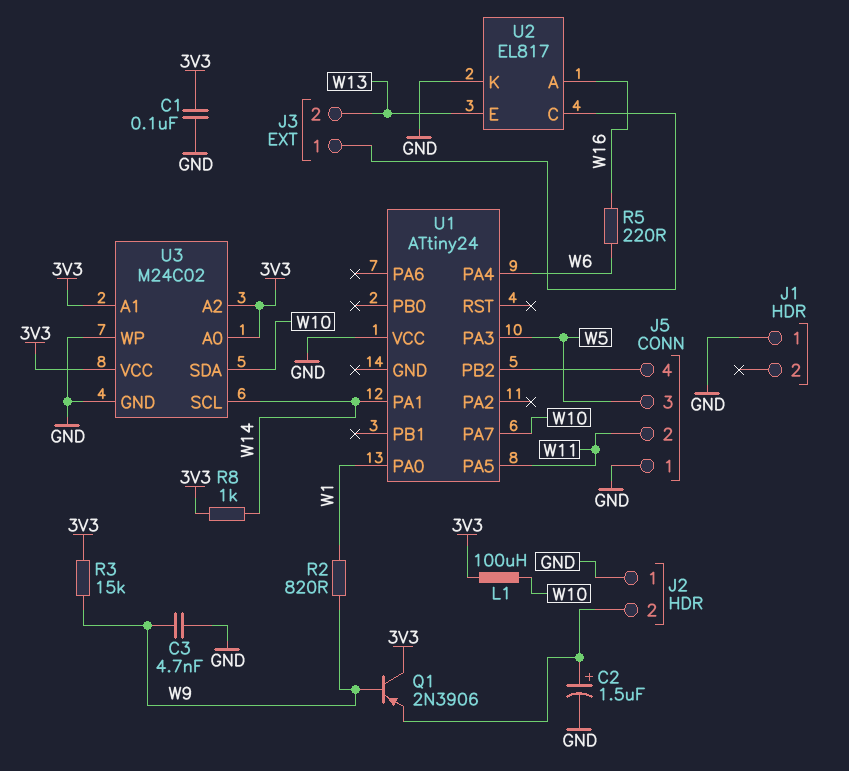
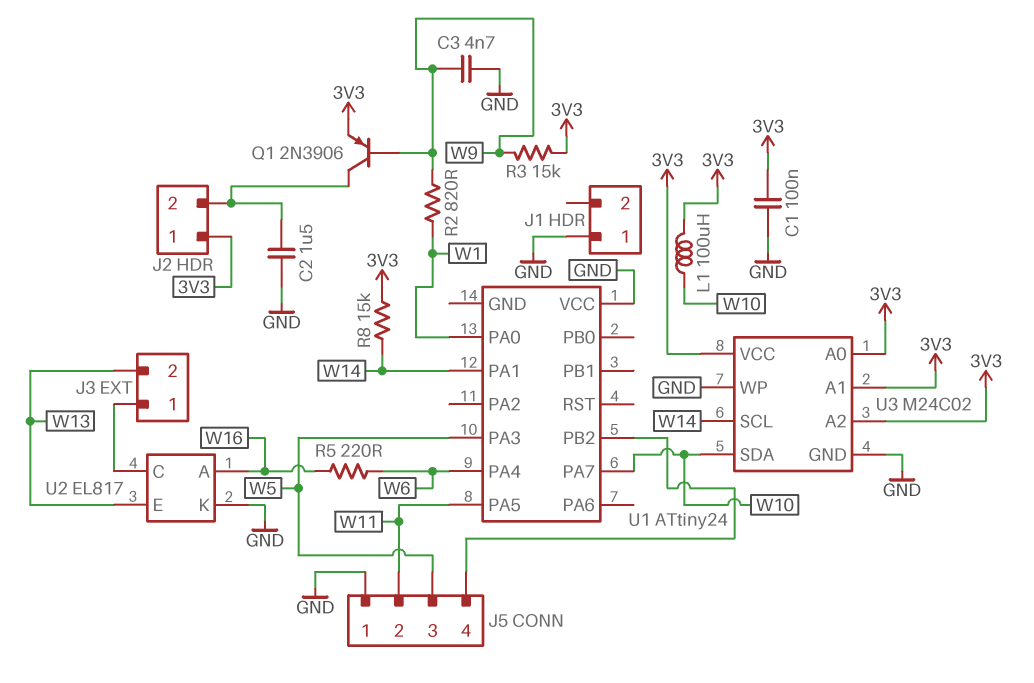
C2: 1.5uF (plus J2/2, minus GND) -> 1.5uF (GND, J2/2)
J2 pin 1: GND -> 3V3
Q1: PNP 2N3906 (B W9, C 3V3, E J2/2) -> PNP 2N3906 (B W9, C J2/2, E 3V3)
R8: 1k (3V3, W14) -> 15k (3V3, W14)

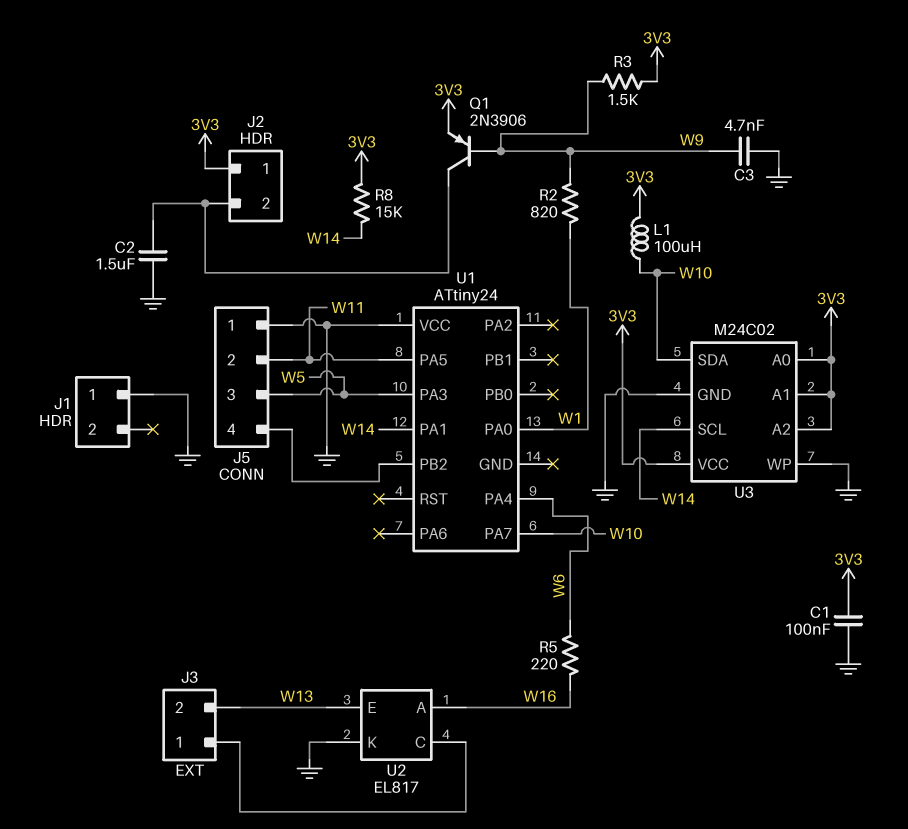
R3: 15k (3V3, W9) -> 1.5k (3V3, W9)

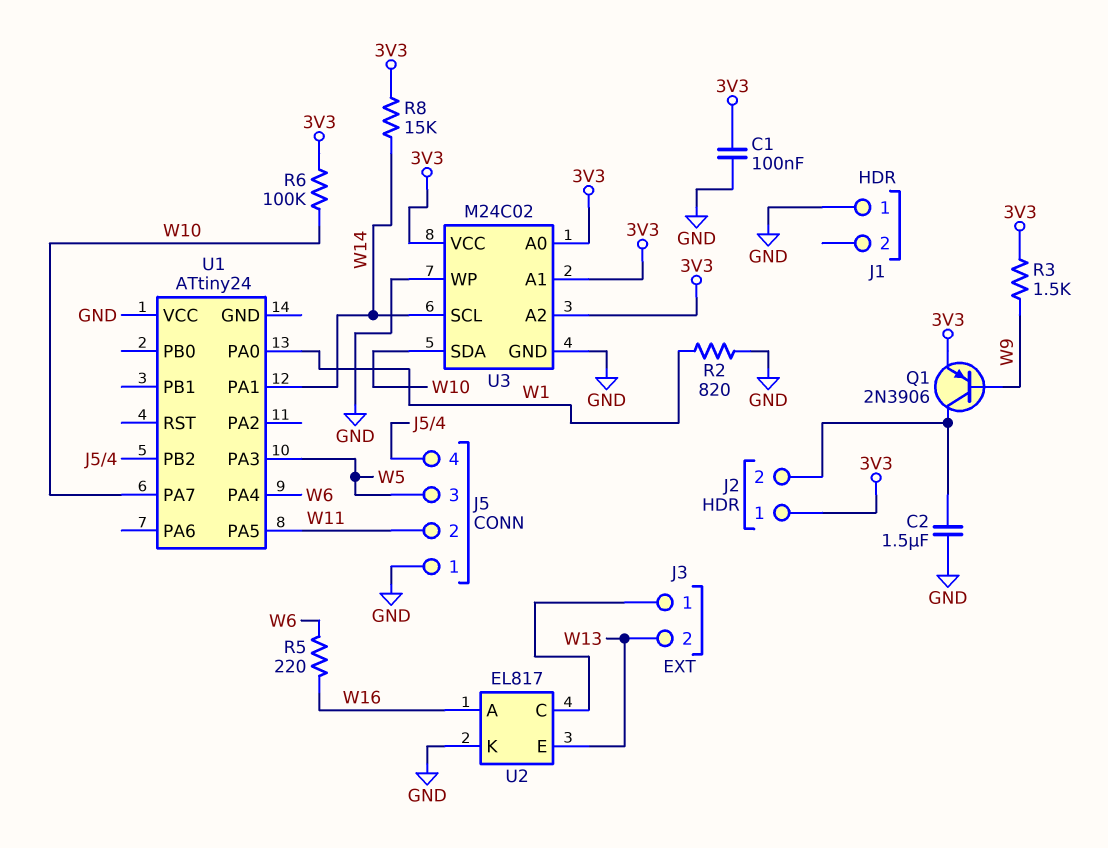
C3: 4.7nF (GND, W9) -> none
L1: 100uH (3V3, W10) -> none
R2: 820 (W1, W9) -> 820 (GND, W1)
R6: none -> 100k (3V3, W10)

